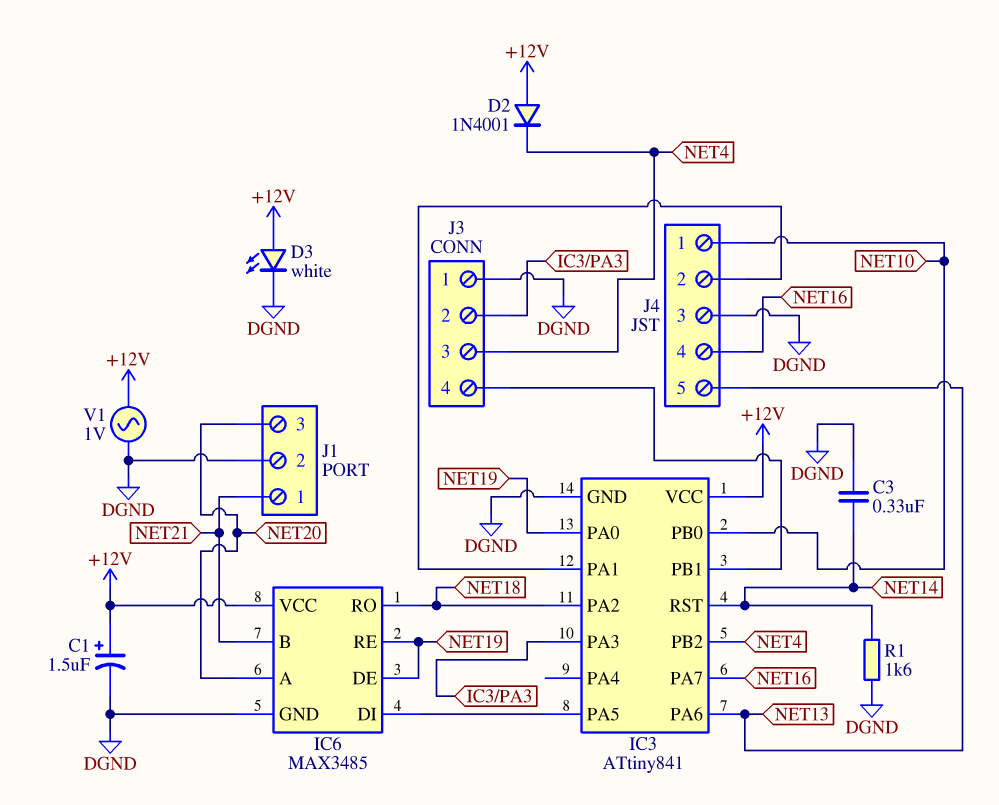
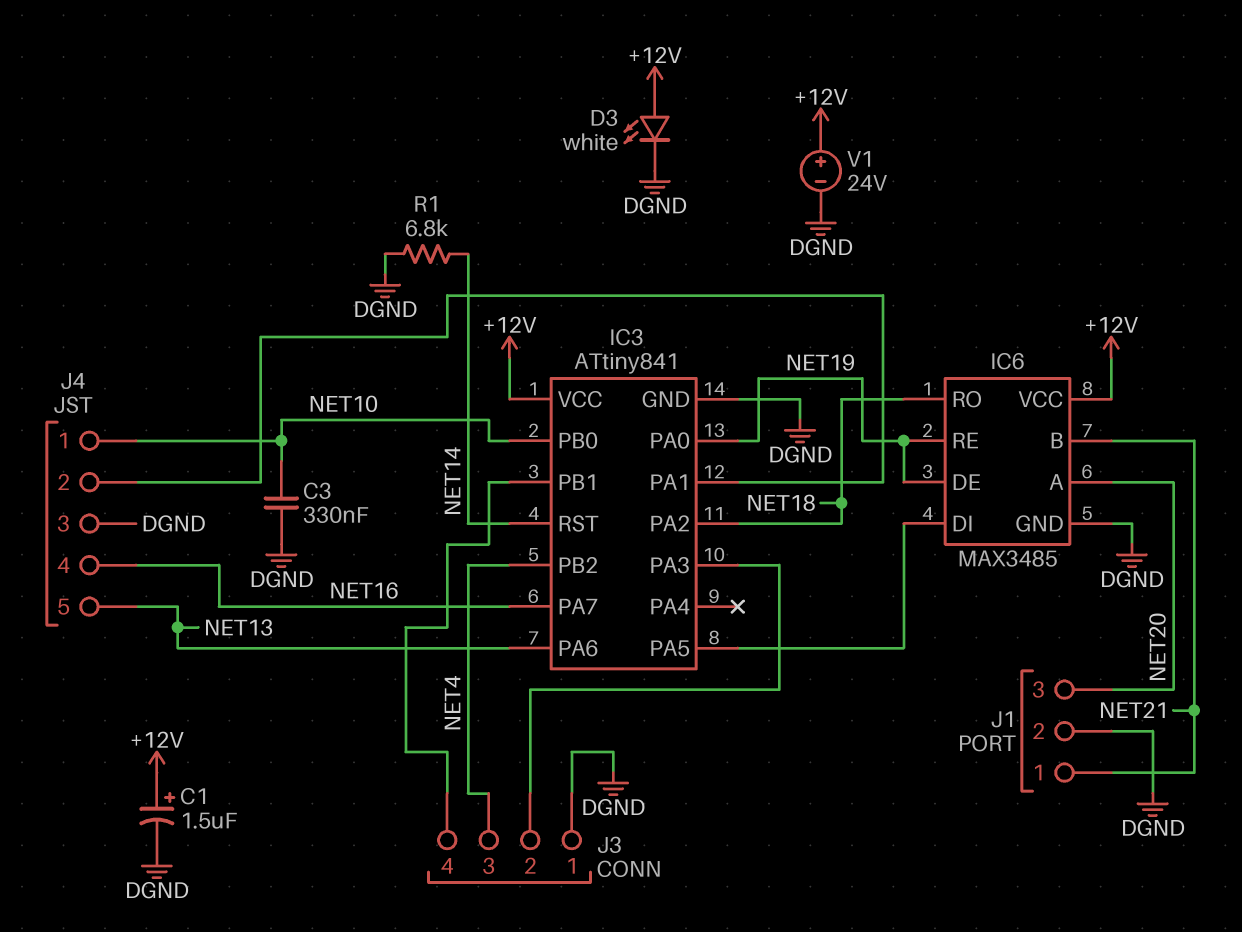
C3: 330nF (DGND, NET14) -> 330nF (DGND, NET10)
D2: diode 1N4001 (A +12V, K NET4) -> none
R1: 1.6k (DGND, NET14) -> 6.8k (DGND, NET14)
V1: AC 1V (+12V, DGND) -> 24V (plus +12V, minus DGND)

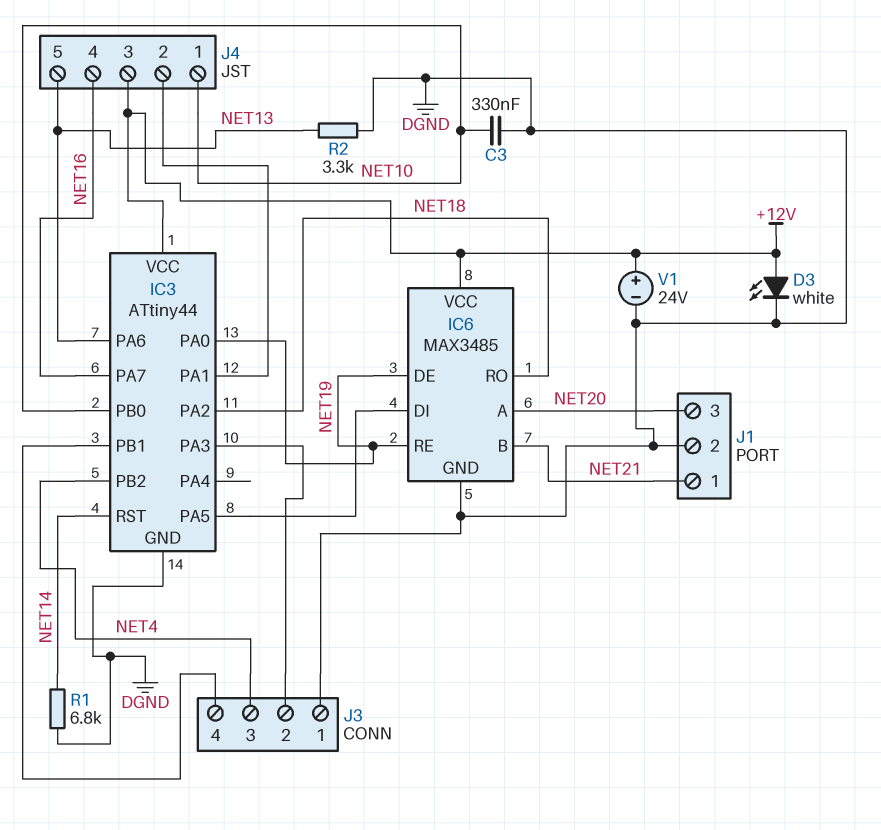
C1: 1.5uF (plus +12V, minus DGND) -> none
IC3: ATtiny841 -> ATtiny44
J4 pin 3: DGND -> +12V
R2: none -> 3.3k (DGND, NET13)

